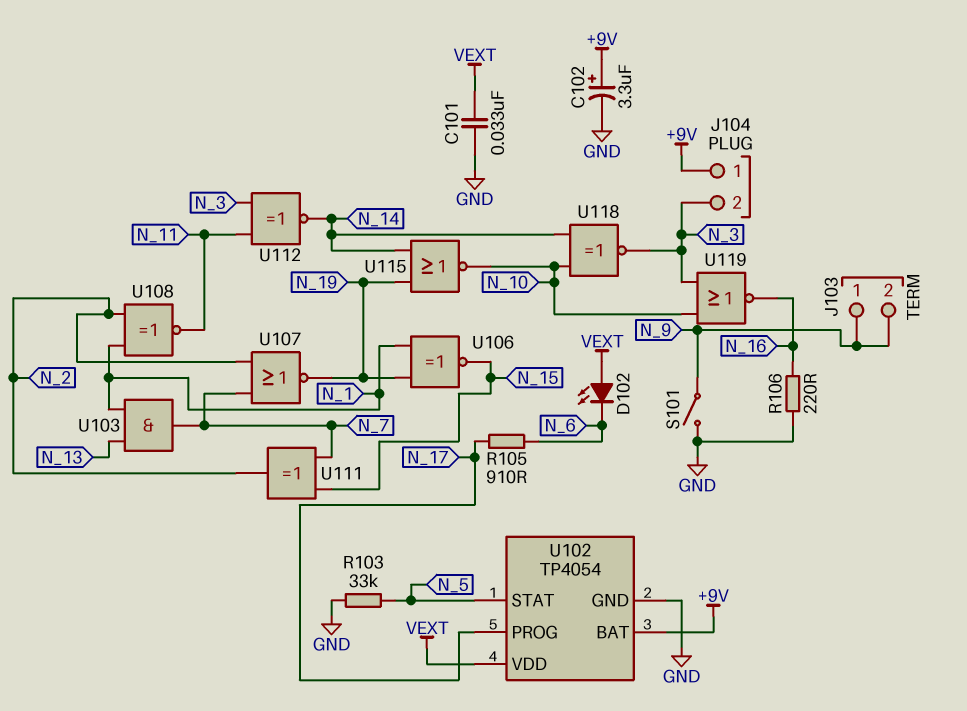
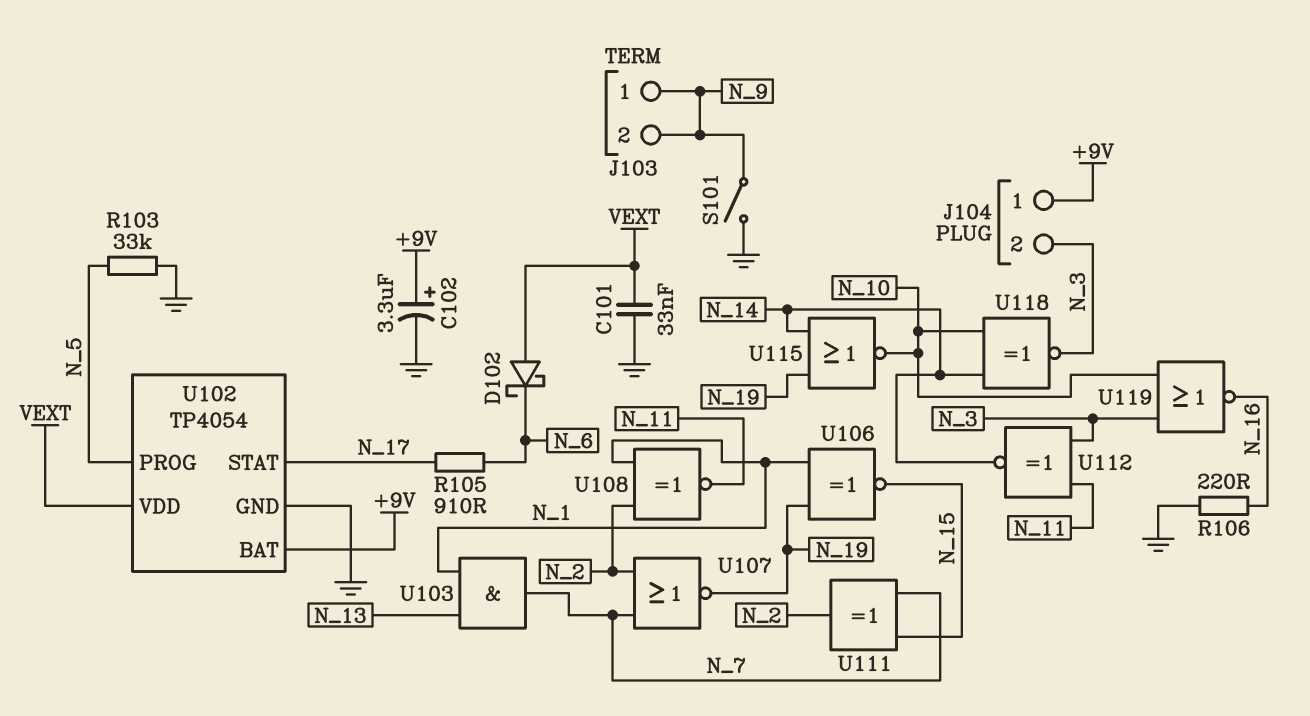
D102: LED (A VEXT, K N_6) -> schottky (A VEXT, K N_6)
U102 pin PROG: N_17 -> N_5
U102 pin STAT: N_5 -> N_17

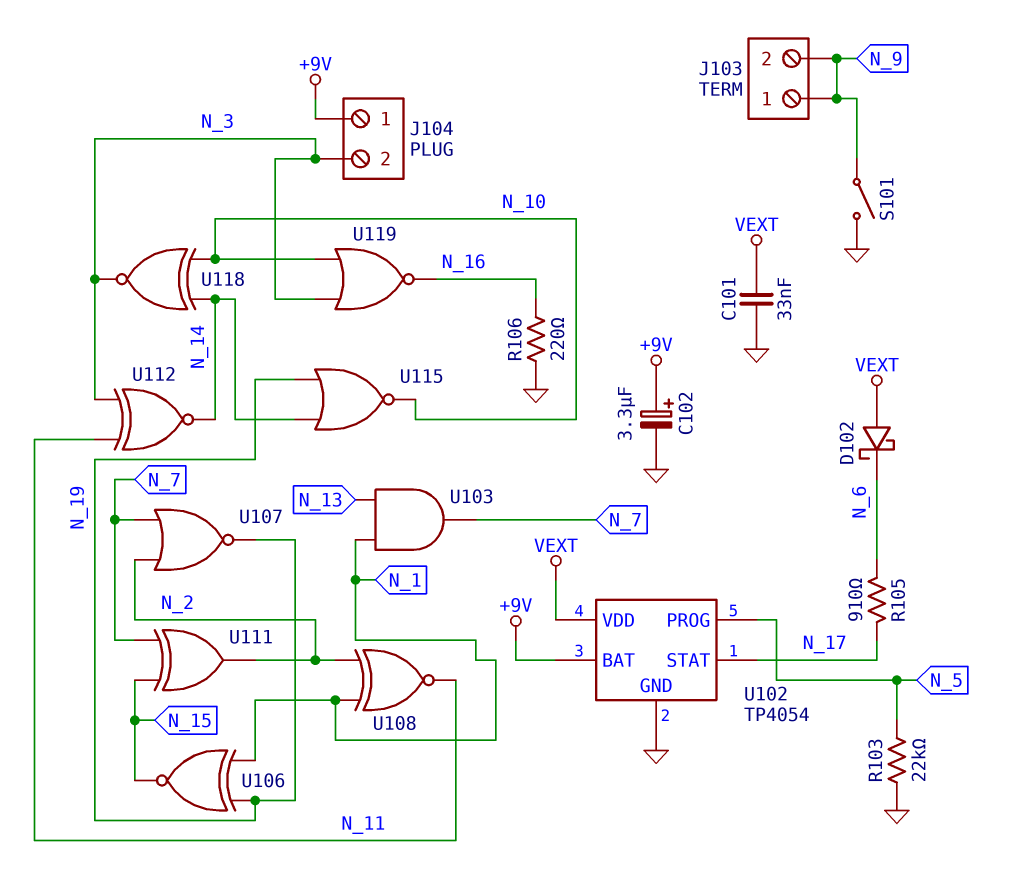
R103: 33k (GND, N_5) -> 22k (GND, N_5)

